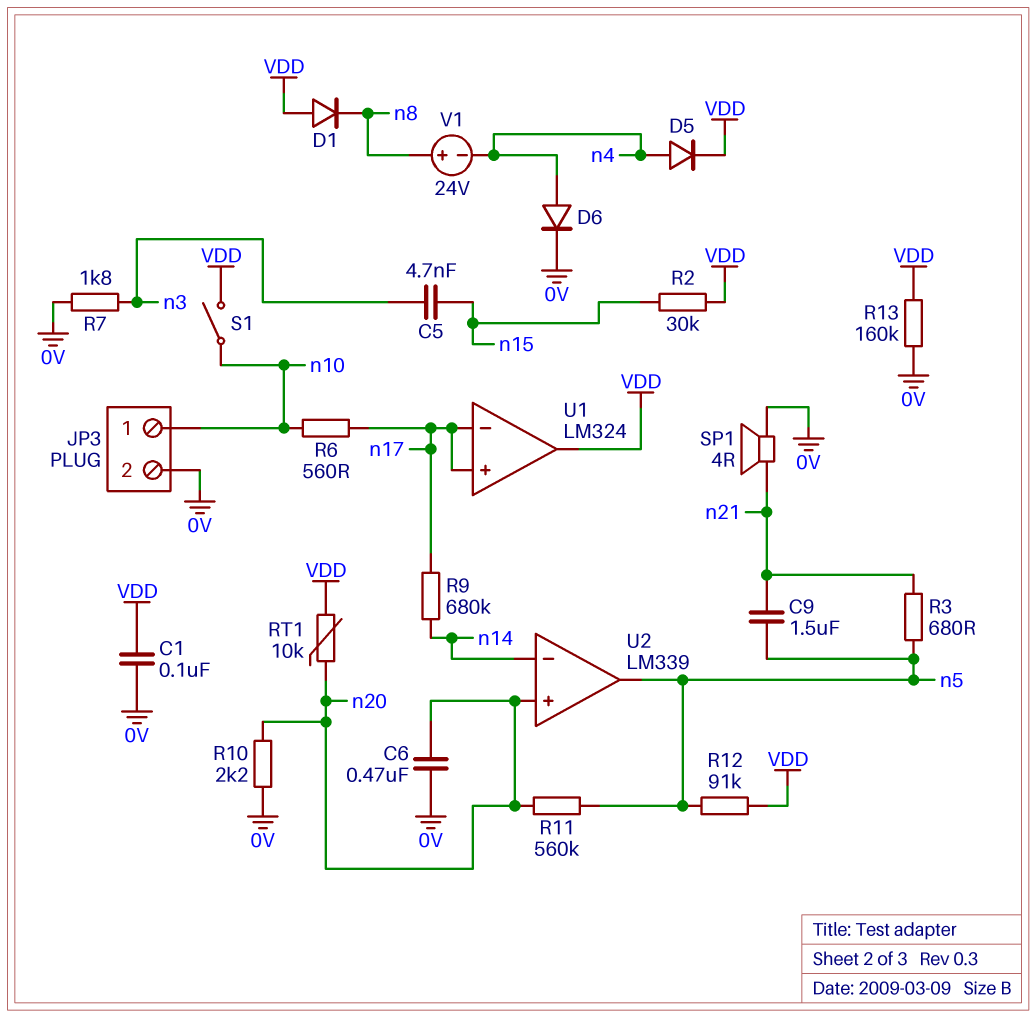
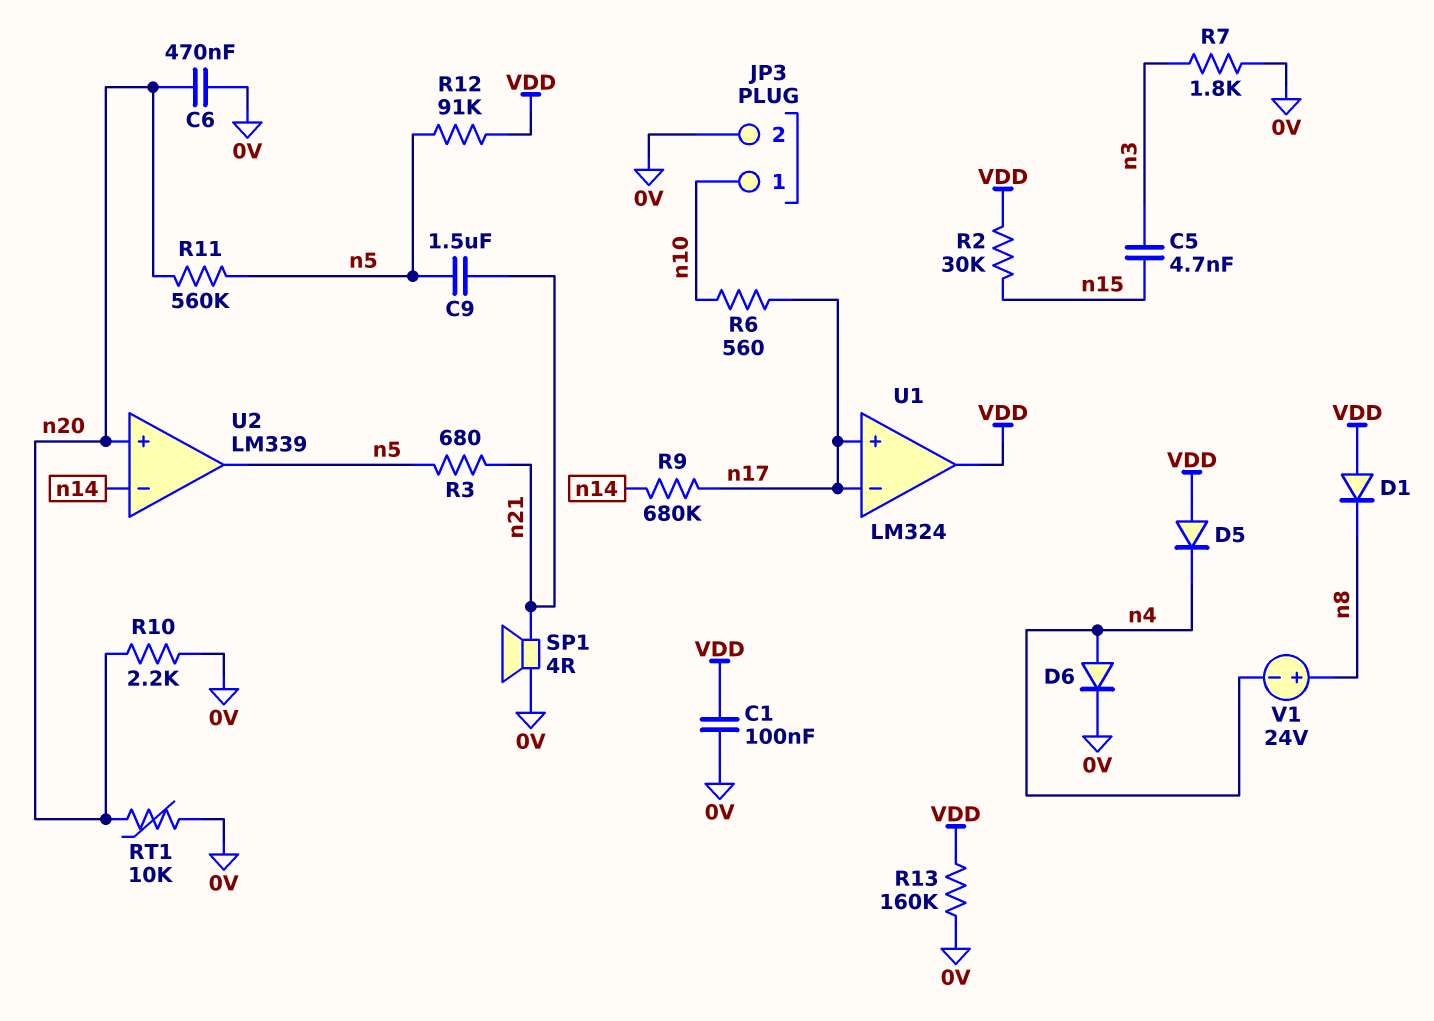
D5: diode (A n4, K VDD) -> diode (A VDD, K n4)
RT1: 10k (VDD, n20) -> 10k (0V, n20)
S1: switch (VDD, n10) -> none

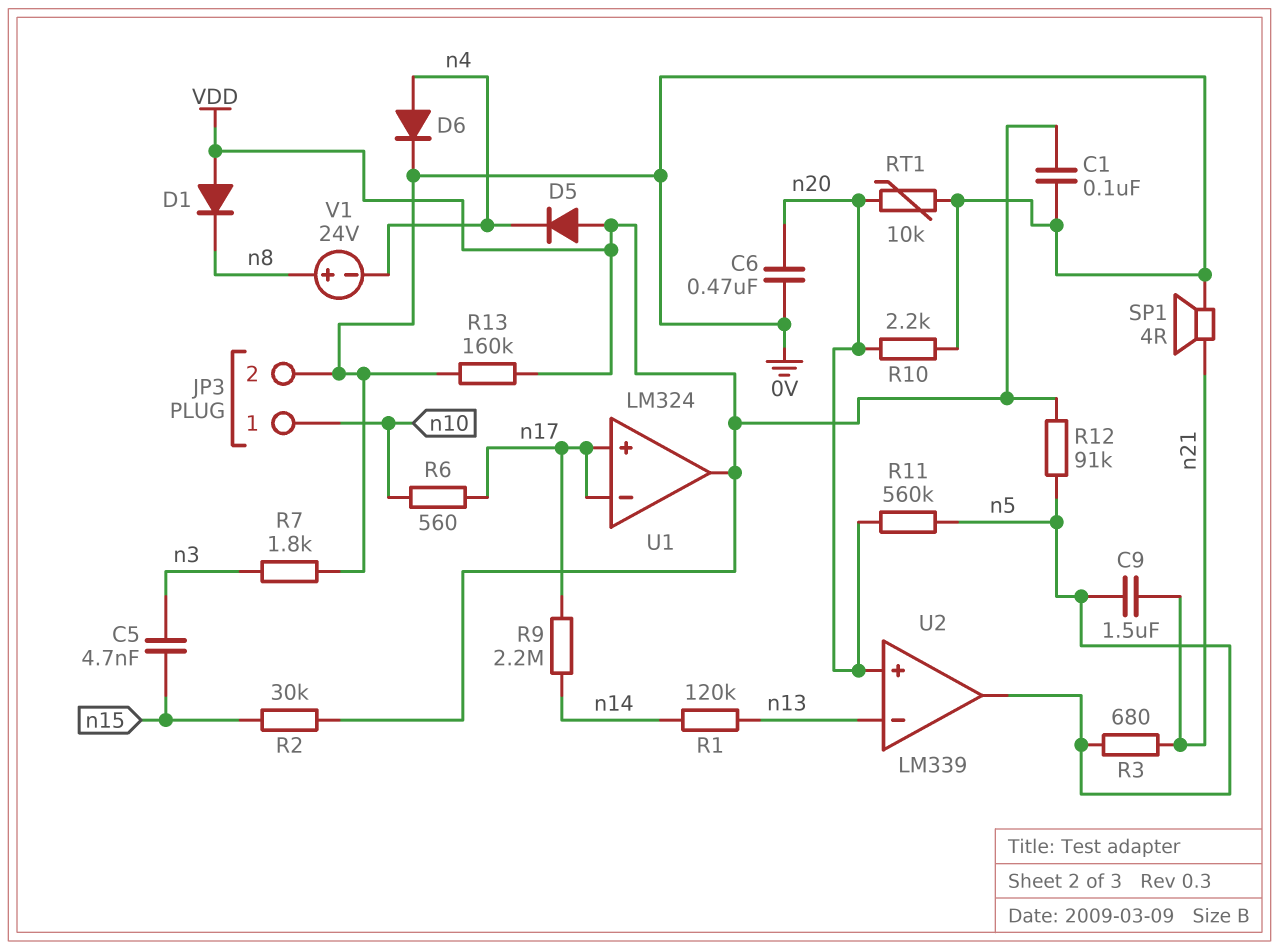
R1: none -> 120k (n13, n14)
R9: 680k (n14, n17) -> 2.2M (n14, n17)
U2 pin in-: n14 -> n13

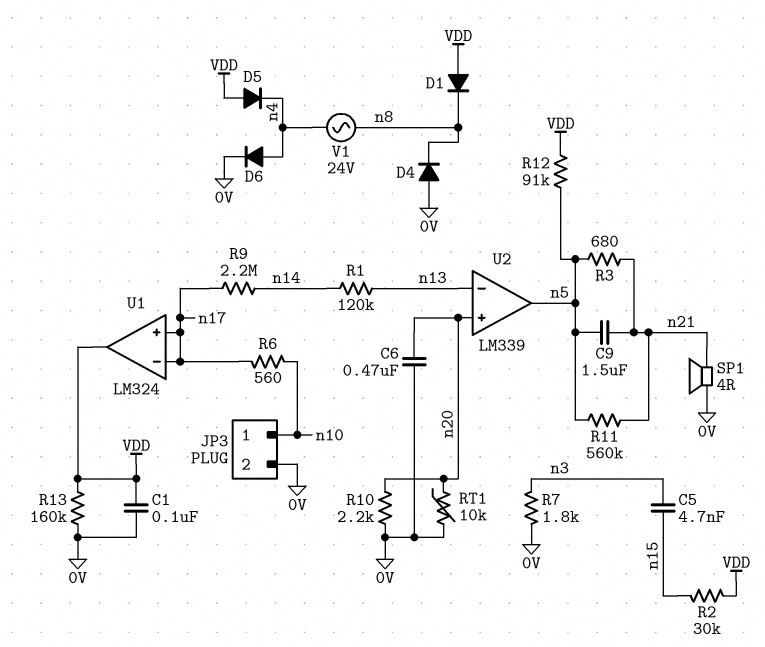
D4: none -> diode (A 0V, K n8)
R11: 560k (n5, n20) -> 560k (n5, n21)
V1: 24V (plus n8, minus n4) -> AC 24V (n4, n8)

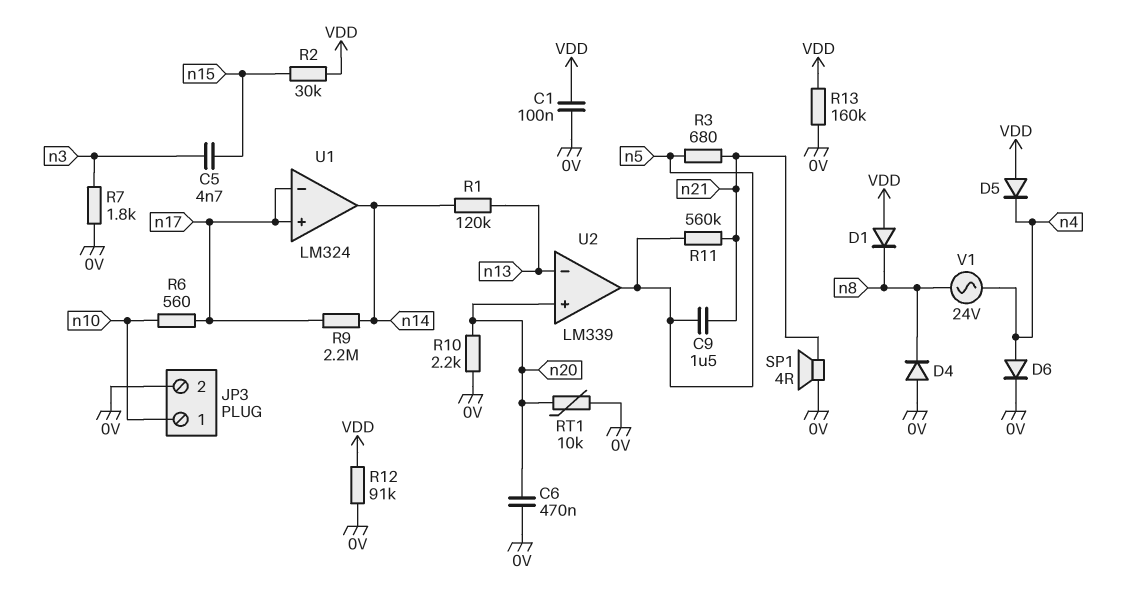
R12: 91k (VDD, n5) -> 91k (0V, VDD)
U1 pin out: VDD -> n14

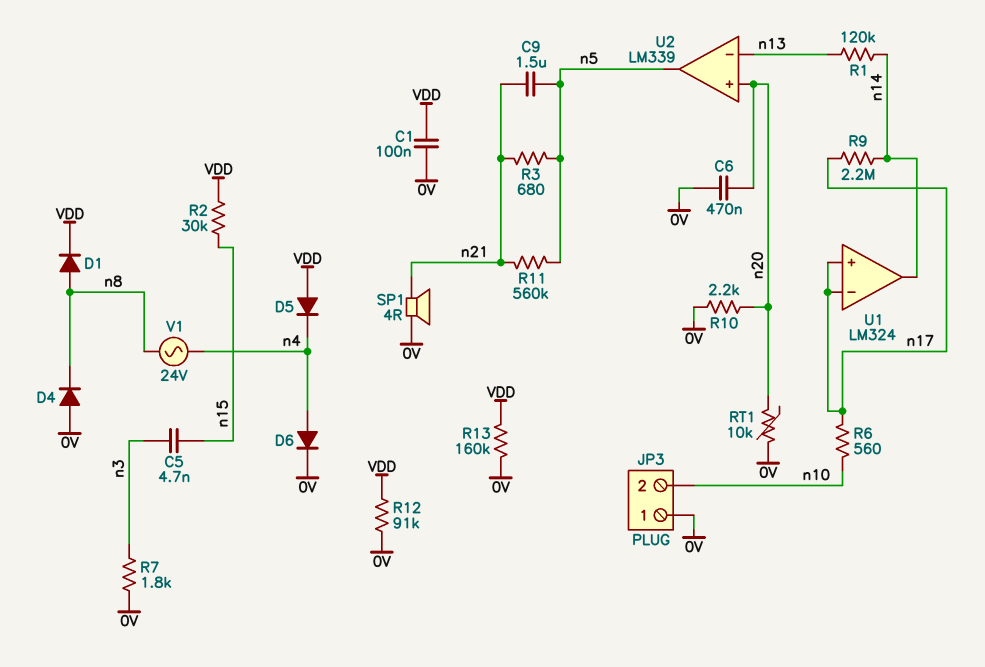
D1: diode (A VDD, K n8) -> diode (A n8, K VDD)
JP3 pin 1: n10 -> 0V
JP3 pin 2: 0V -> n10

